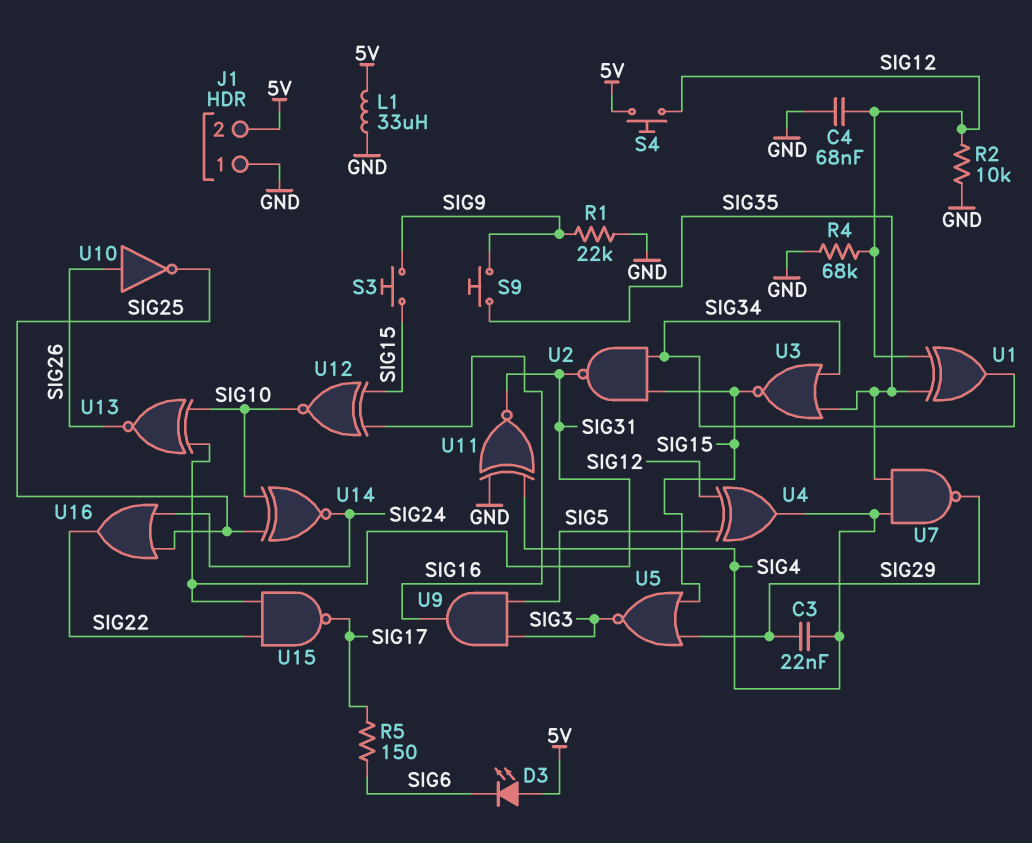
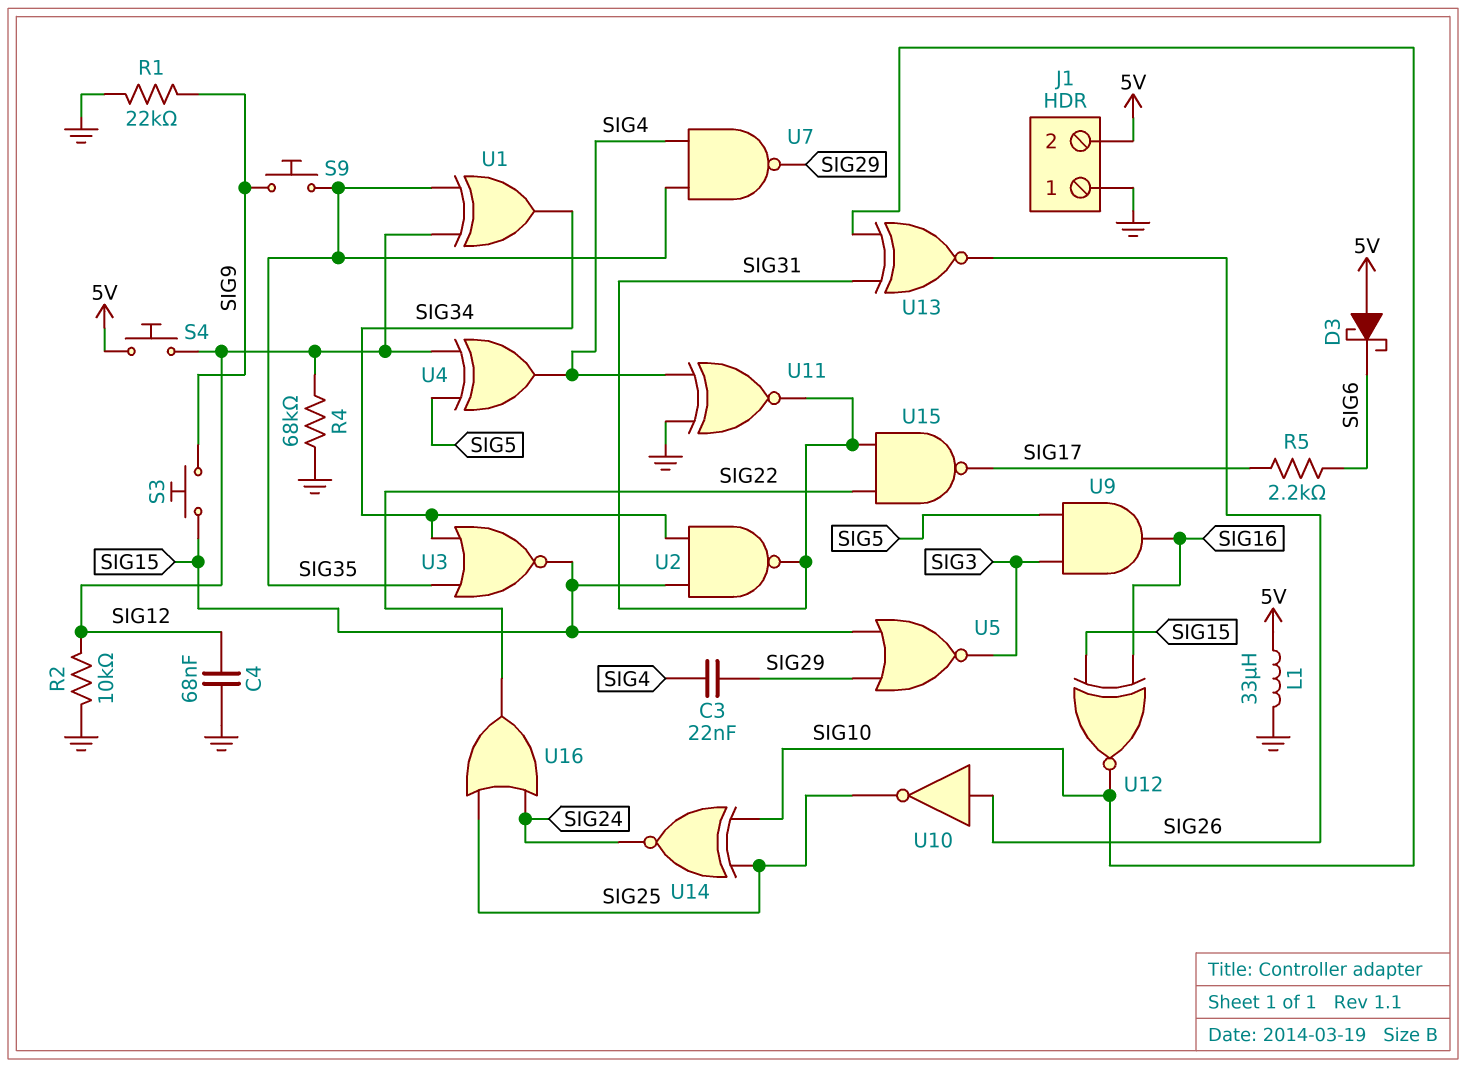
D3: LED (A 5V, K SIG6) -> schottky (A 5V, K SIG6)
R5: 150 (SIG6, SIG17) -> 2.2k (SIG6, SIG17)

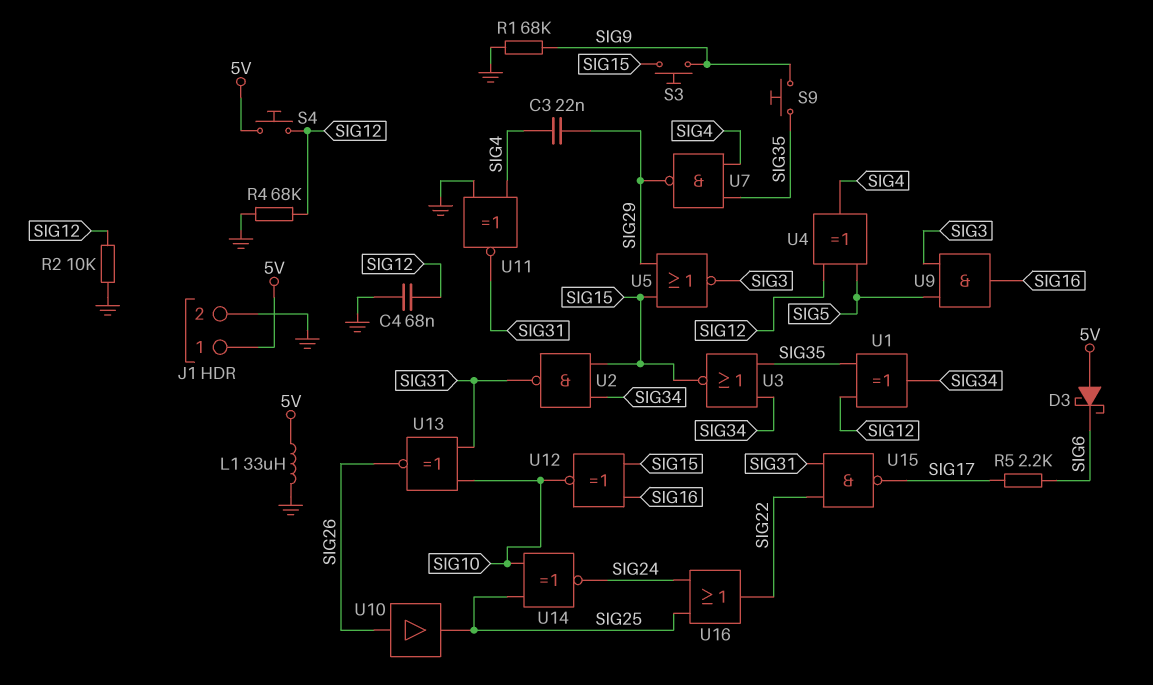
J1 pin 1: GND -> 5V
J1 pin 2: 5V -> GND
R1: 22k (GND, SIG9) -> 68k (GND, SIG9)
U10: NOT (in SIG26, out SIG25) -> buffer (in SIG26, out SIG25)

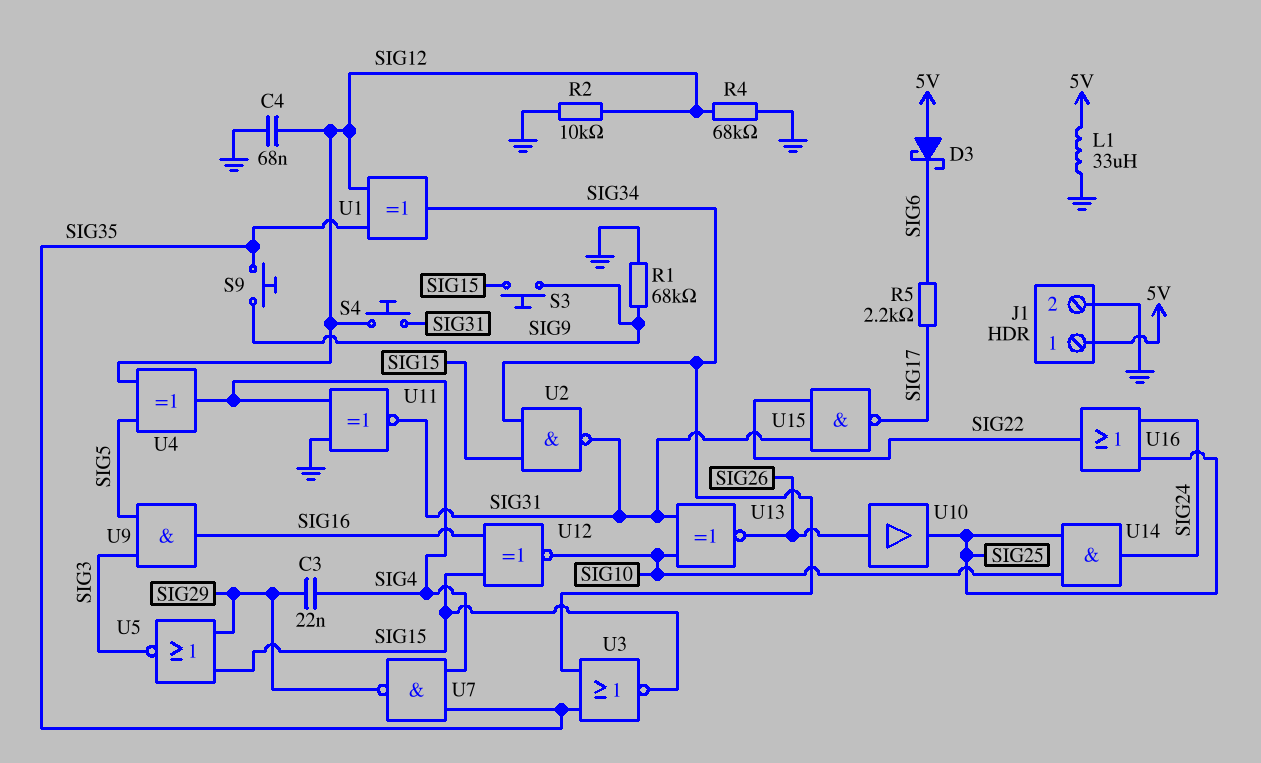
S4: button (5V, SIG12) -> button (SIG12, SIG31)
U14: XNOR (in SIG10, in SIG25, out SIG24) -> AND (in SIG10, in SIG25, out SIG24)

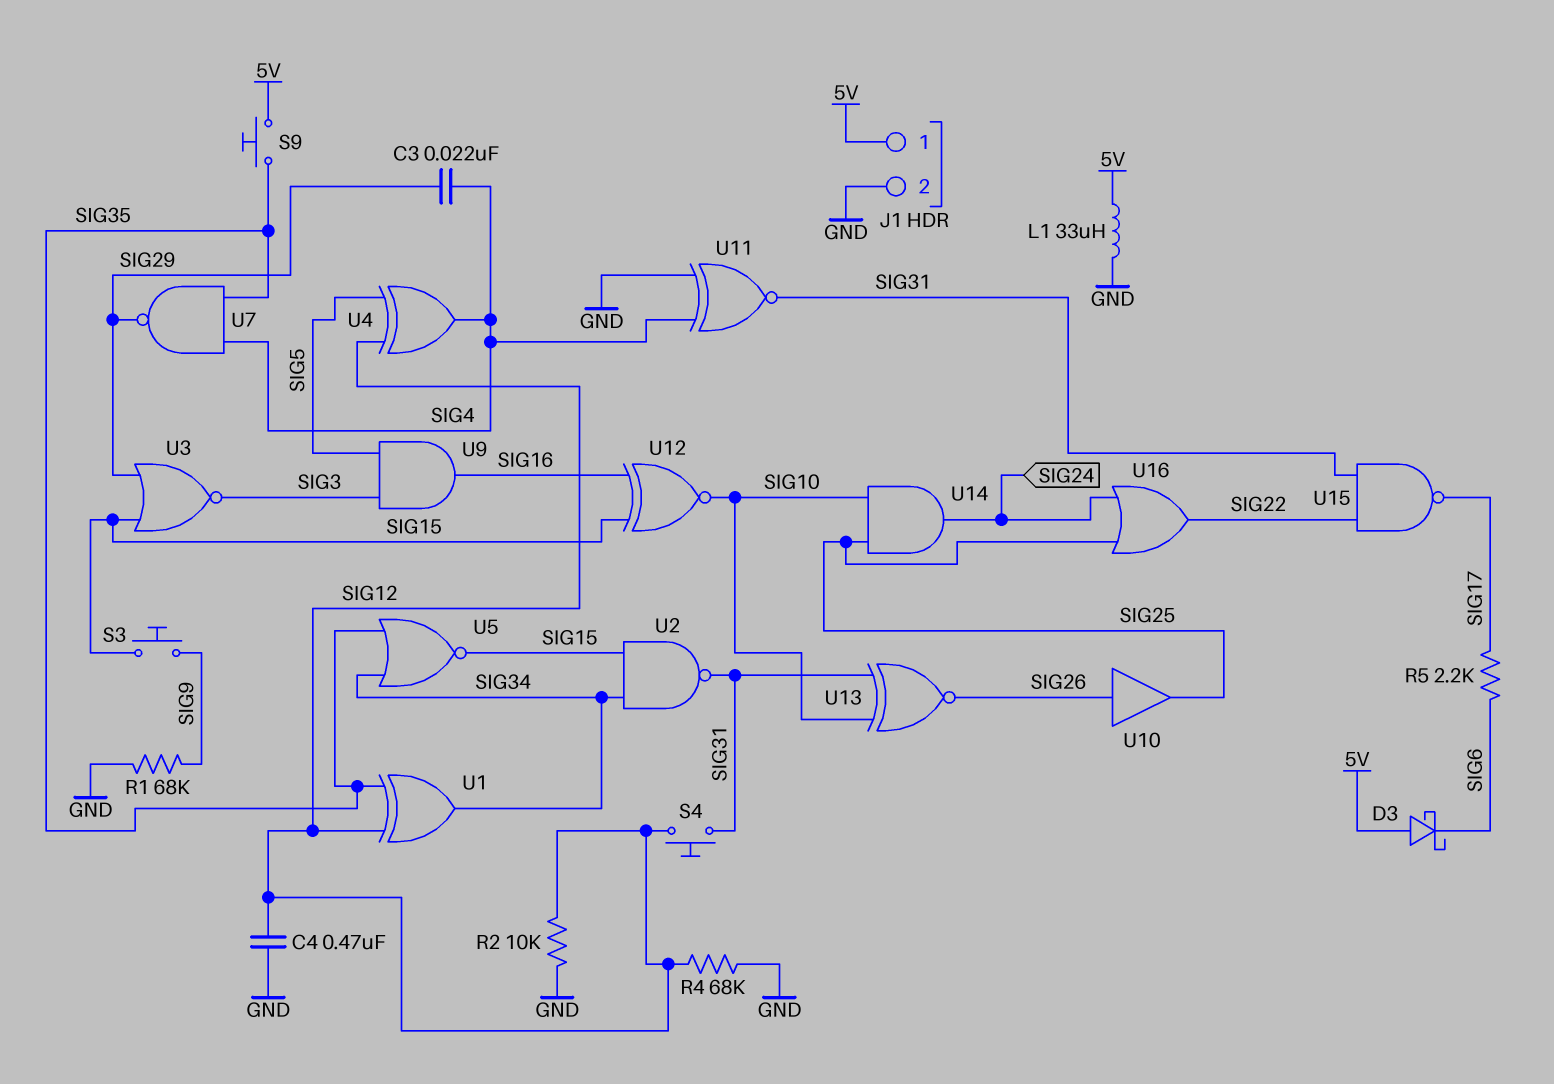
C4: 68nF (GND, SIG12) -> 470nF (GND, SIG12)
S9: button (SIG9, SIG35) -> button (5V, SIG35)
U3: NOR (in SIG34, in SIG35, out SIG15) -> NOR (in SIG15, in SIG29, out SIG3)
U5: NOR (in SIG15, in SIG29, out SIG3) -> NOR (in SIG34, in SIG35, out SIG15)

